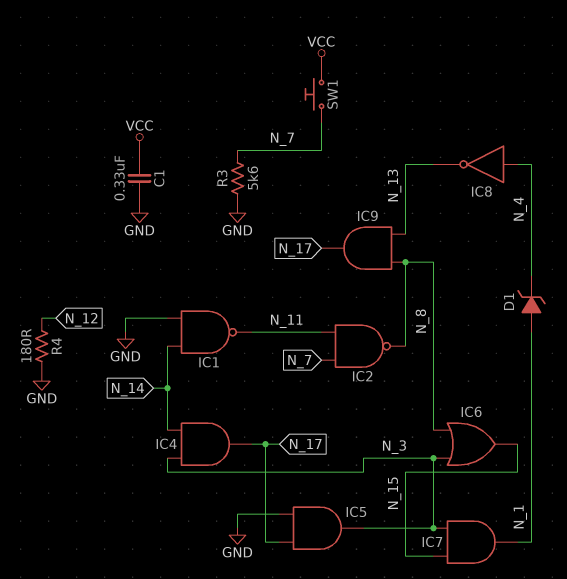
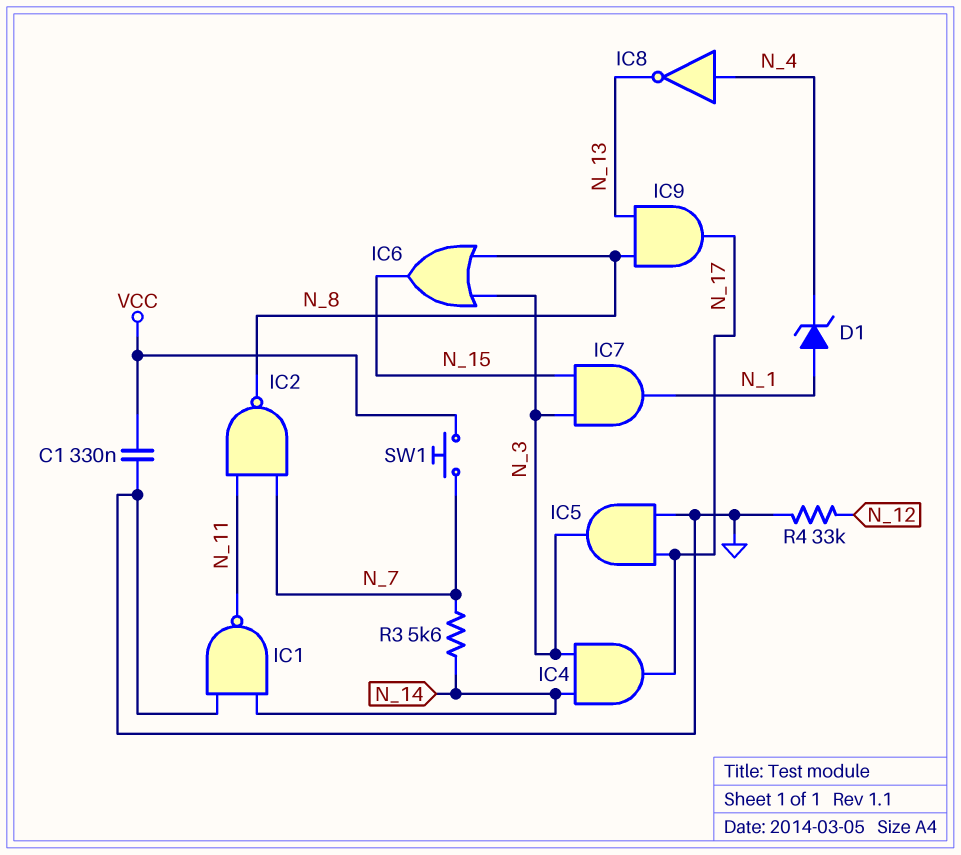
R3: 5.6k (GND, N_7) -> 5.6k (N_7, N_14)
R4: 180 (GND, N_12) -> 33k (GND, N_12)

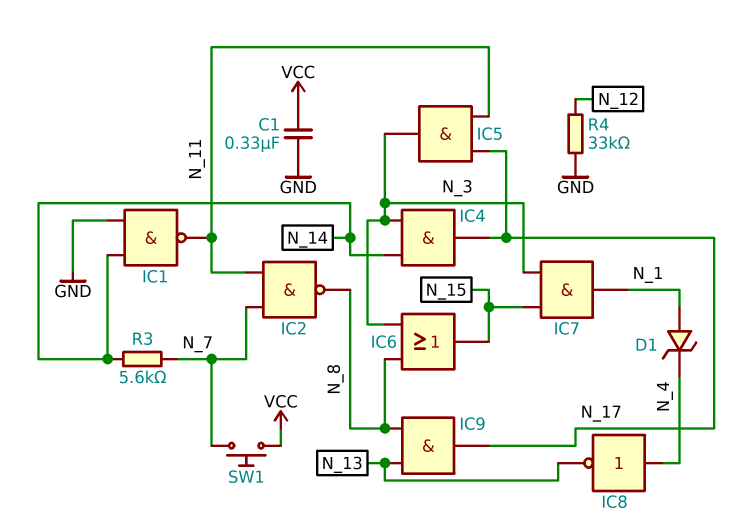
IC5: AND (in GND, in N_17, out N_3) -> AND (in N_11, in N_17, out N_3)

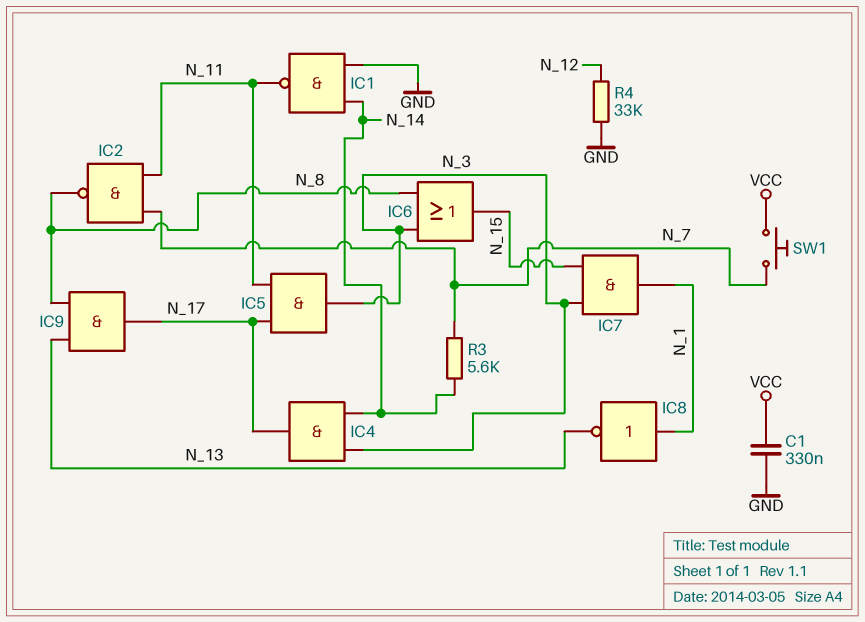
D1: zener (A N_1, K N_4) -> none
IC8: NOT (in N_4, out N_13) -> NOT (in N_1, out N_13)

